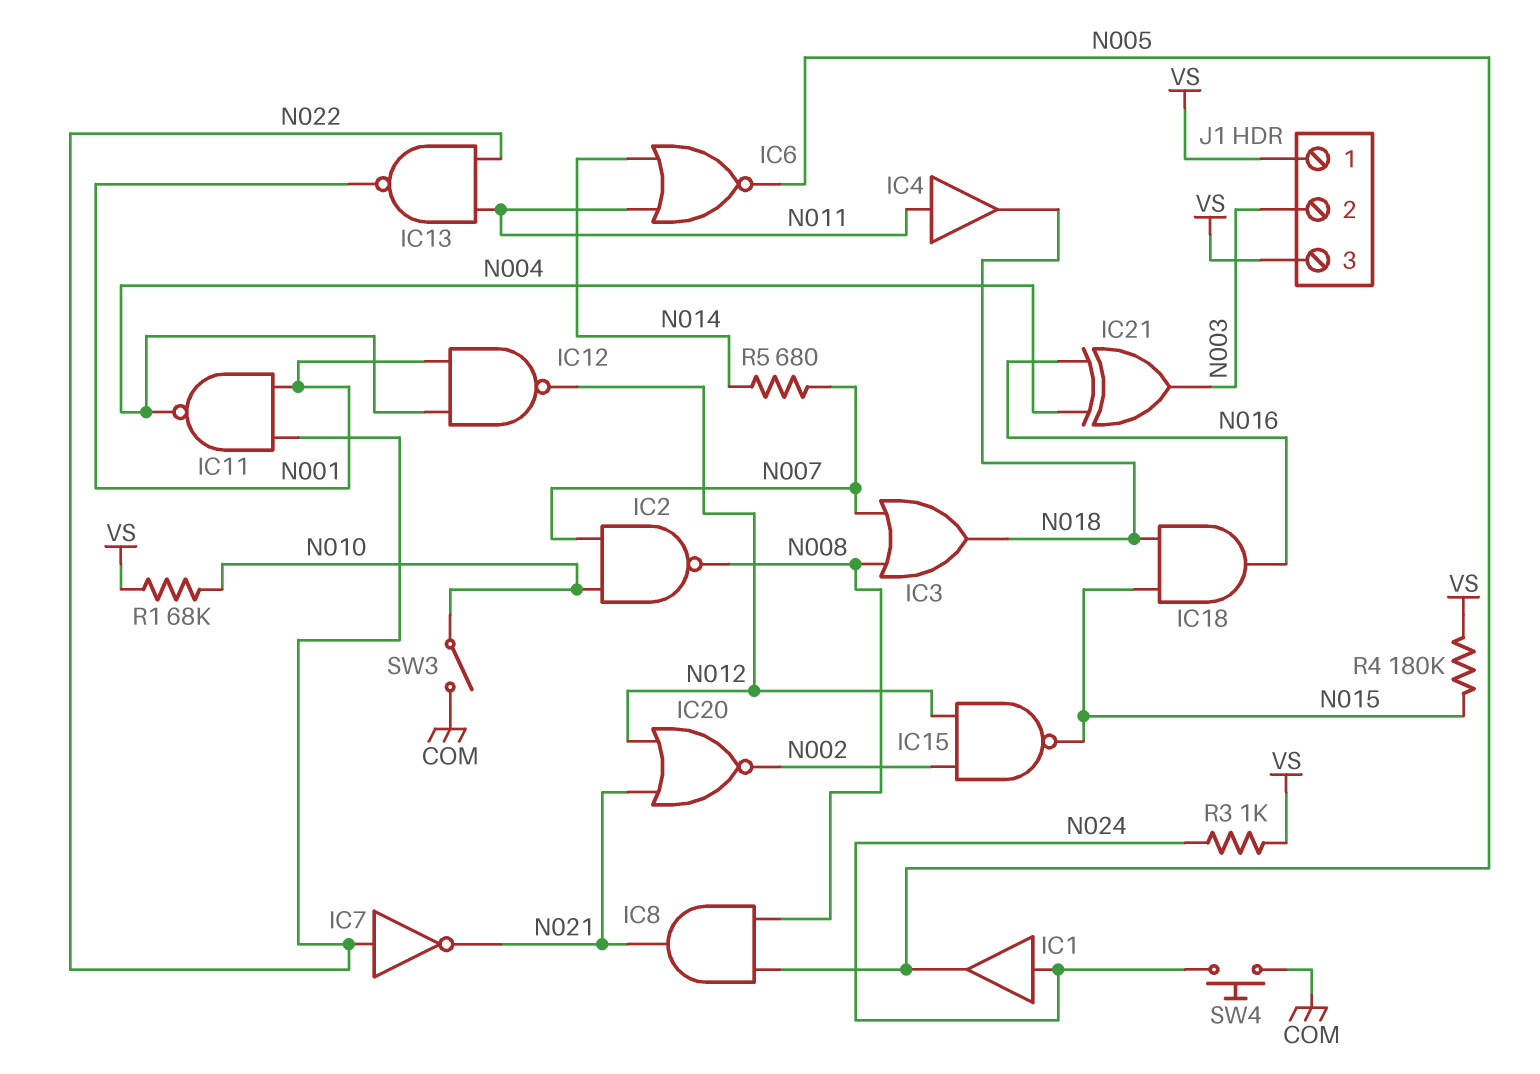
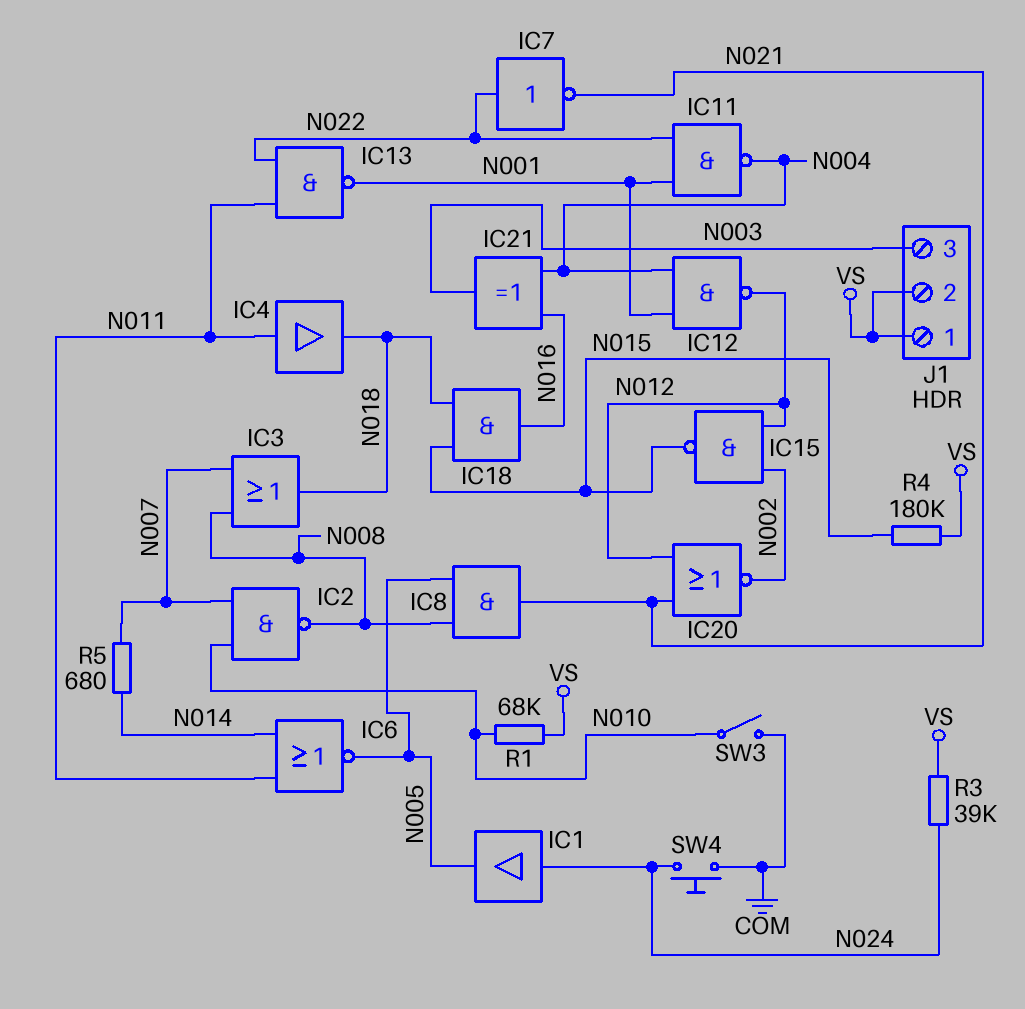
J1 pin 2: N003 -> VS
J1 pin 3: VS -> N003
R3: 1k (N024, VS) -> 39k (N024, VS)

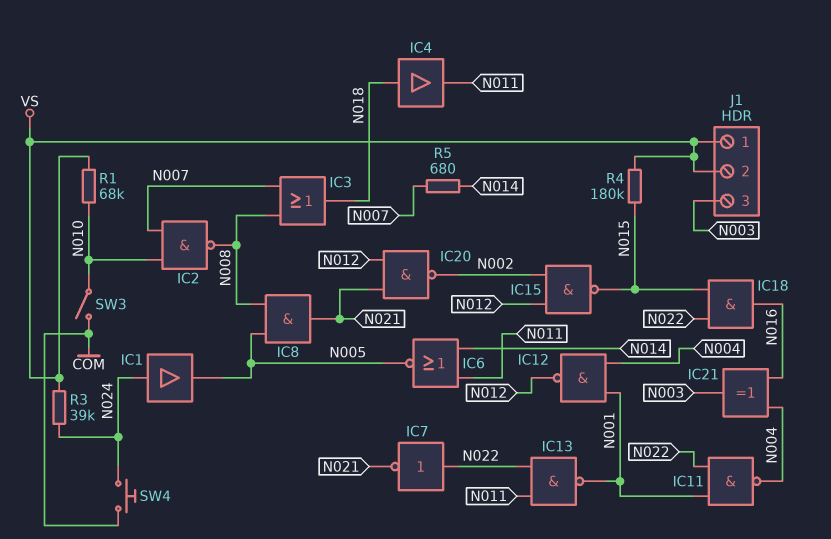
IC4: buffer (in N011, out N018) -> buffer (in N018, out N011)
IC18: AND (in N015, in N018, out N016) -> AND (in N015, in N022, out N016)
IC20: NOR (in N012, in N021, out N002) -> NAND (in N012, in N021, out N002)

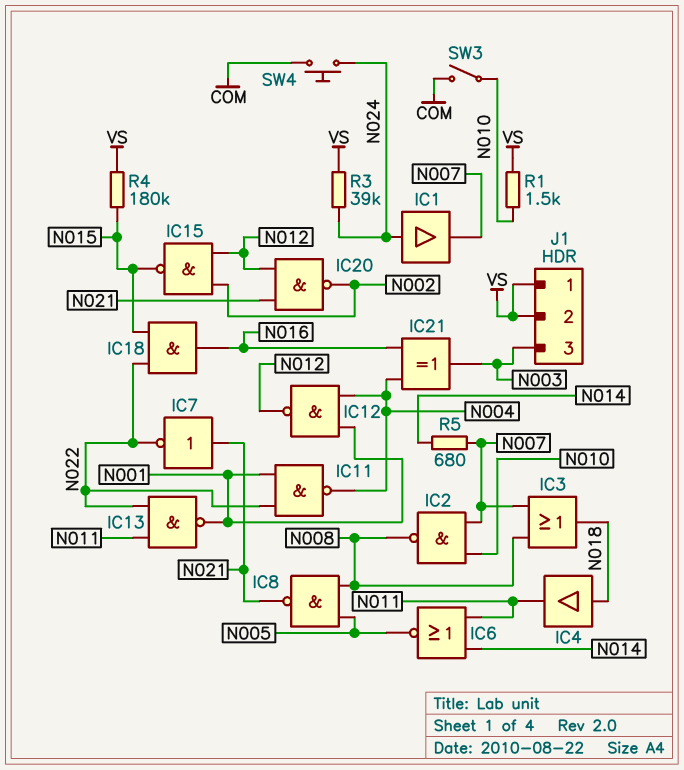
IC1: buffer (in N024, out N005) -> buffer (in N024, out N007)
IC7: NOT (in N022, out N021) -> NOT (in N021, out N022)
IC8: AND (in N005, in N008, out N021) -> NAND (in N005, in N008, out N021)
R1: 68k (N010, VS) -> 1.5k (N010, VS)

